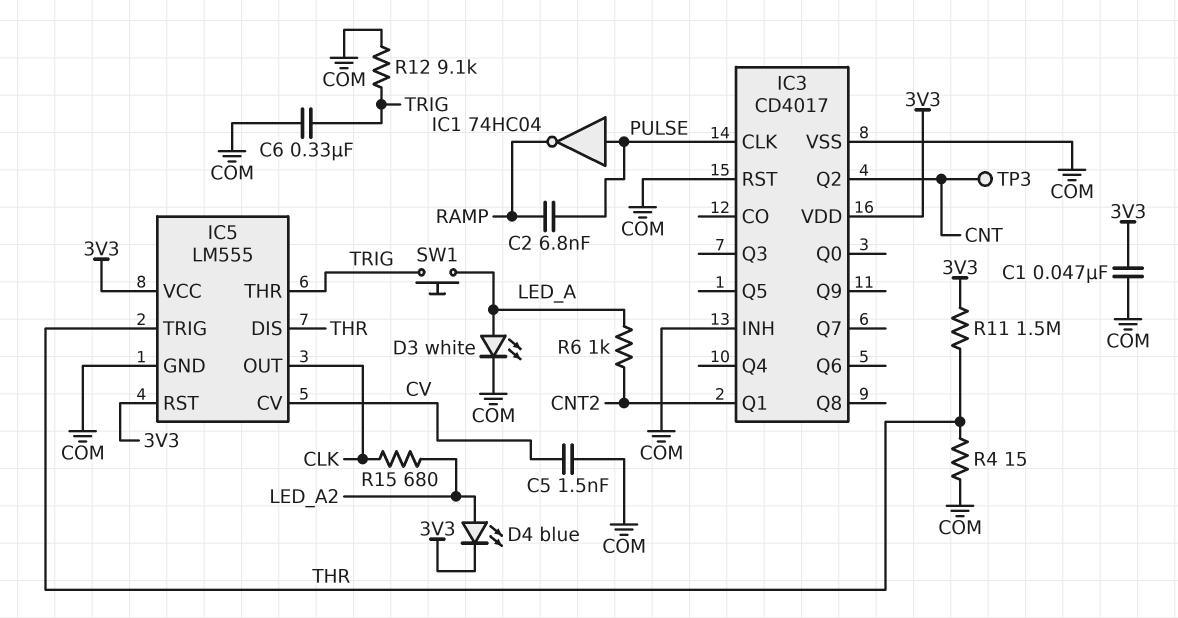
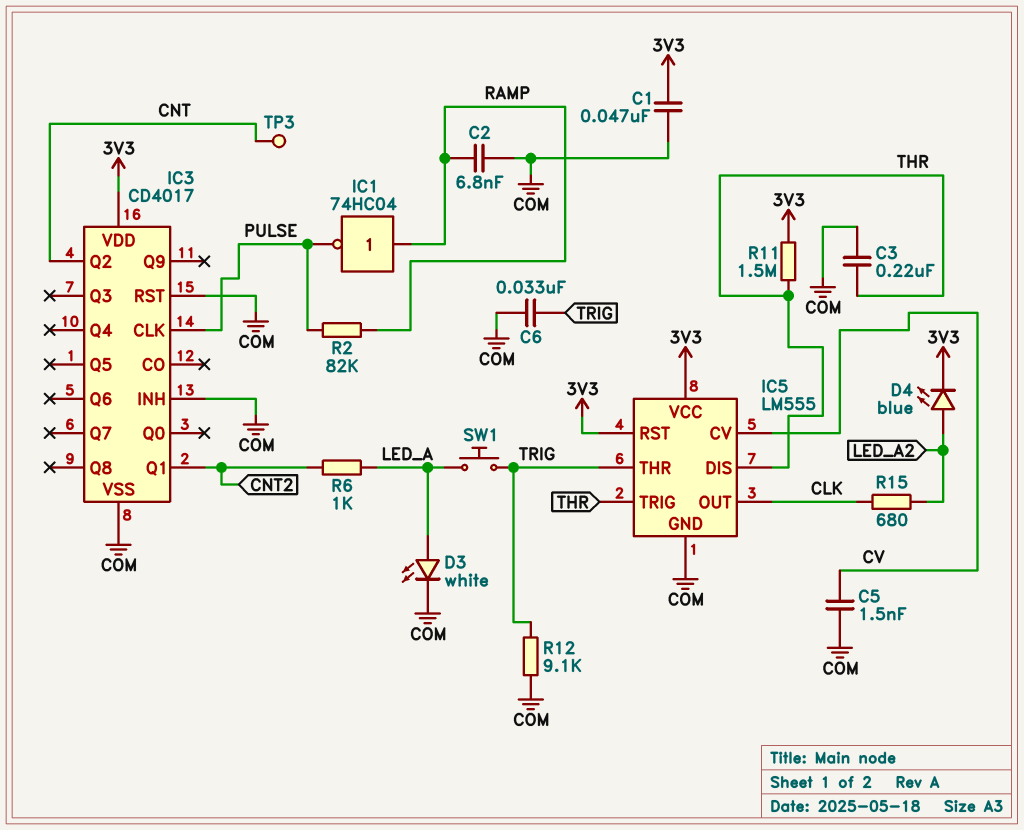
C2: 6.8nF (PULSE, RAMP) -> 6.8nF (COM, RAMP)
C3: none -> 220nF (COM, THR)
C6: 330nF (COM, TRIG) -> 33nF (COM, TRIG)
IC1: NOT 74HC04 (in PULSE, out RAMP) -> NOT 74HC04 (in RAMP, out PULSE)
R2: none -> 82k (PULSE, RAMP)
R4: 15 (COM, THR) -> none

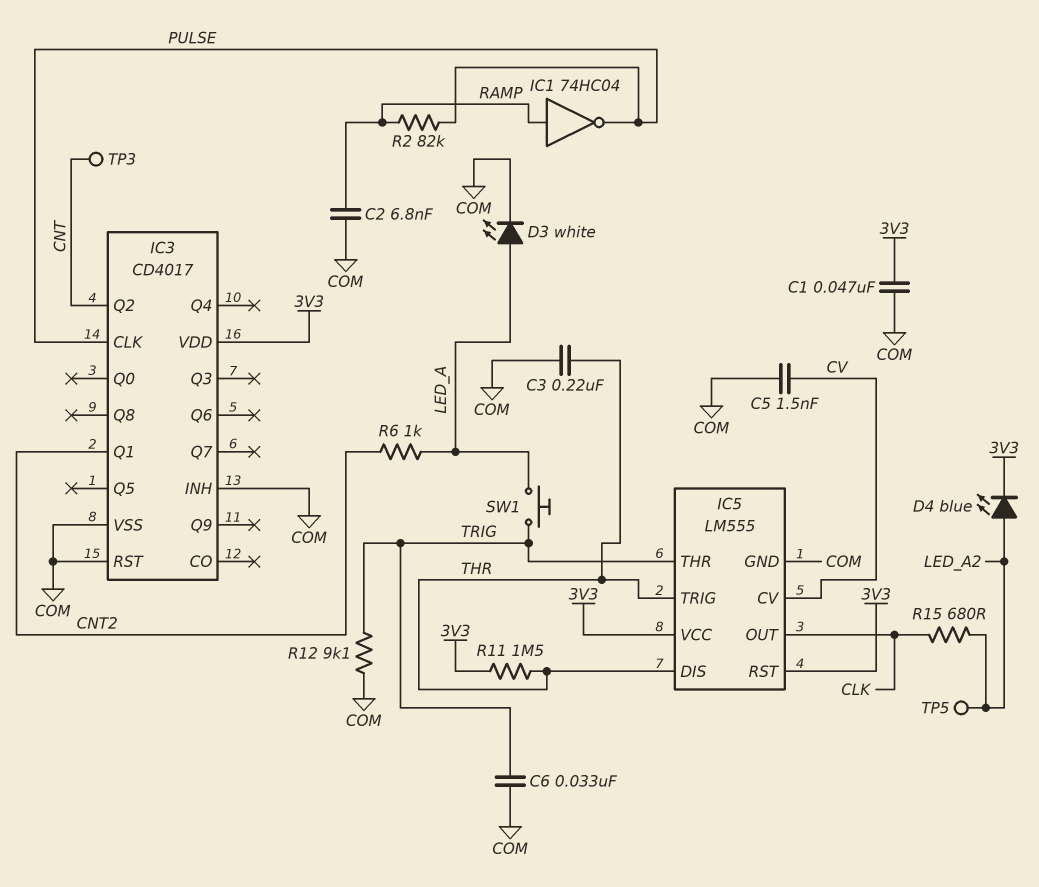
TP5: none -> test point (LED_A2)

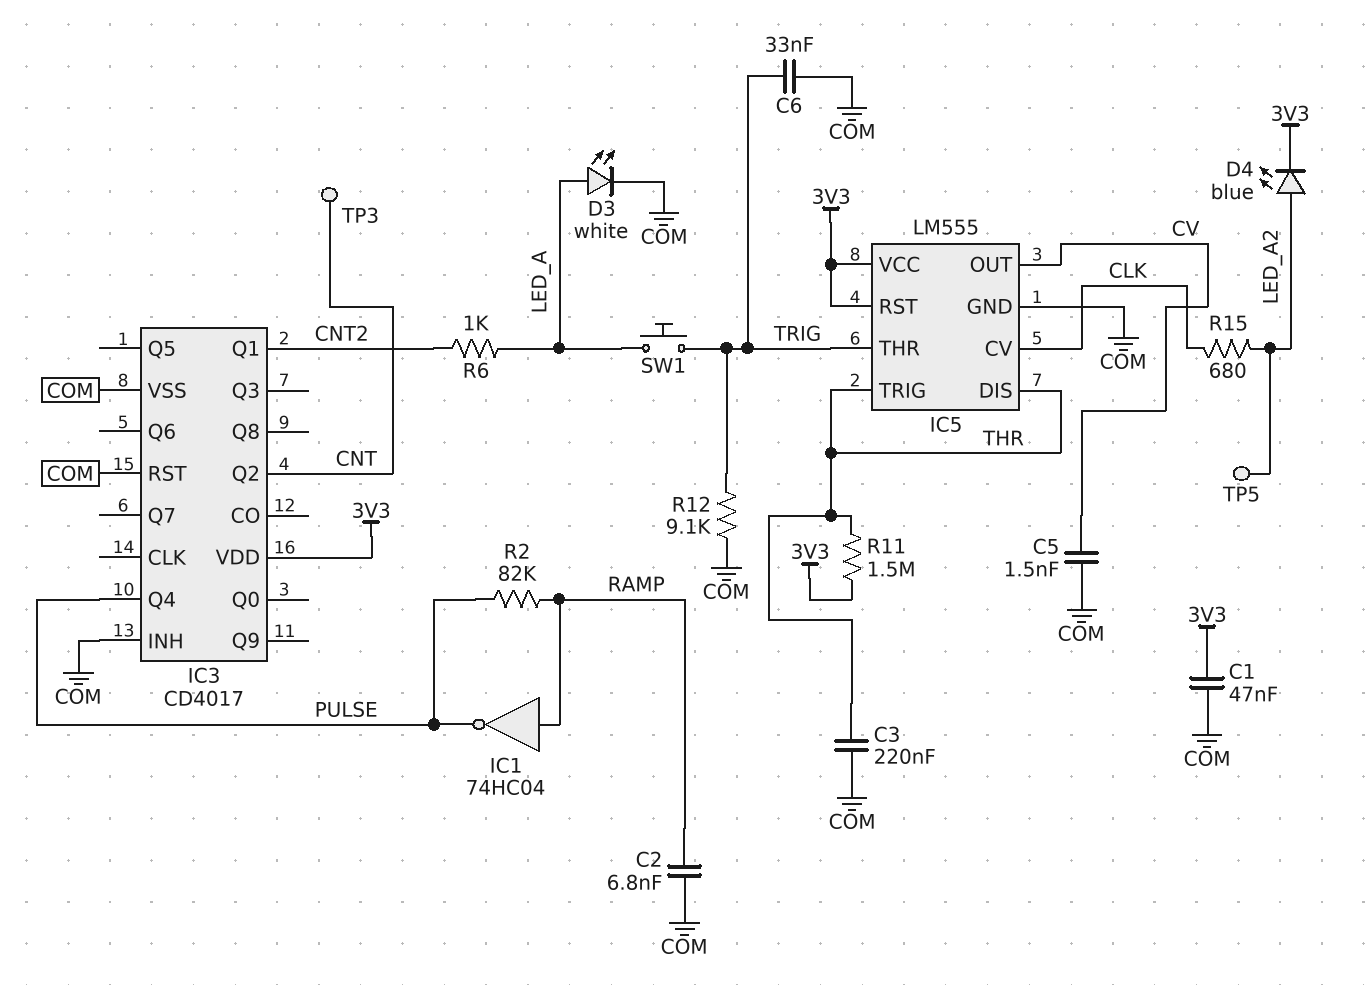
IC3 pin CLK: PULSE -> none
IC3 pin Q4: none -> PULSE
IC5 pin CV: CV -> CLK
IC5 pin OUT: CLK -> CV

